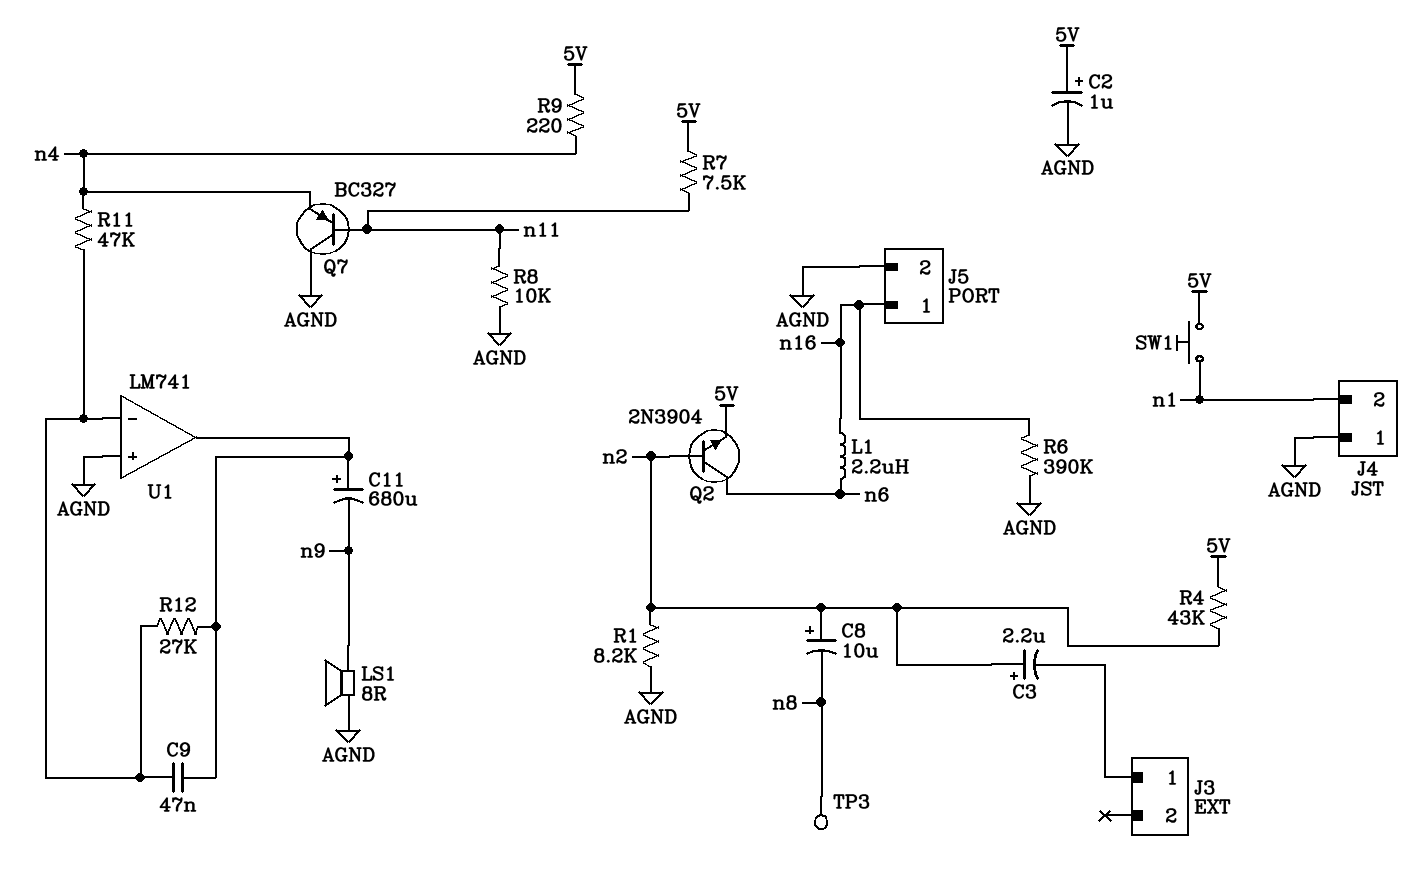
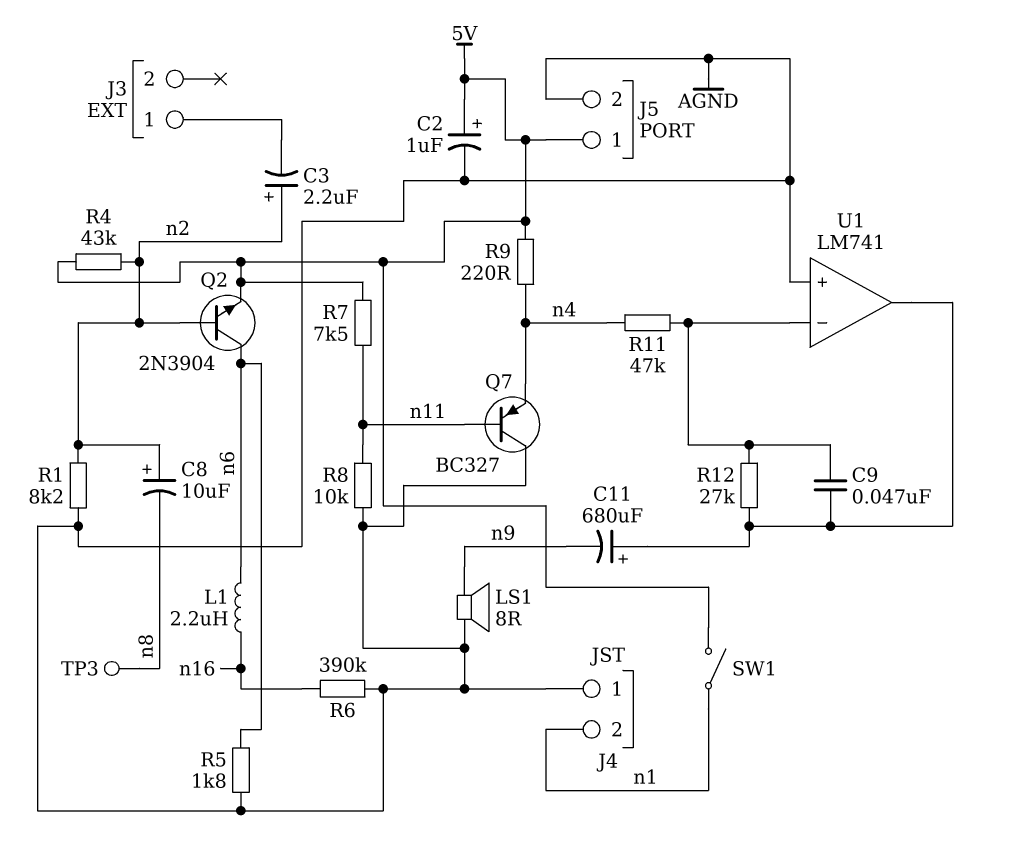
J5 pin 1: n16 -> 5V
R5: none -> 1.8k (AGND, n6)
SW1: button (5V, n1) -> switch (5V, n1)

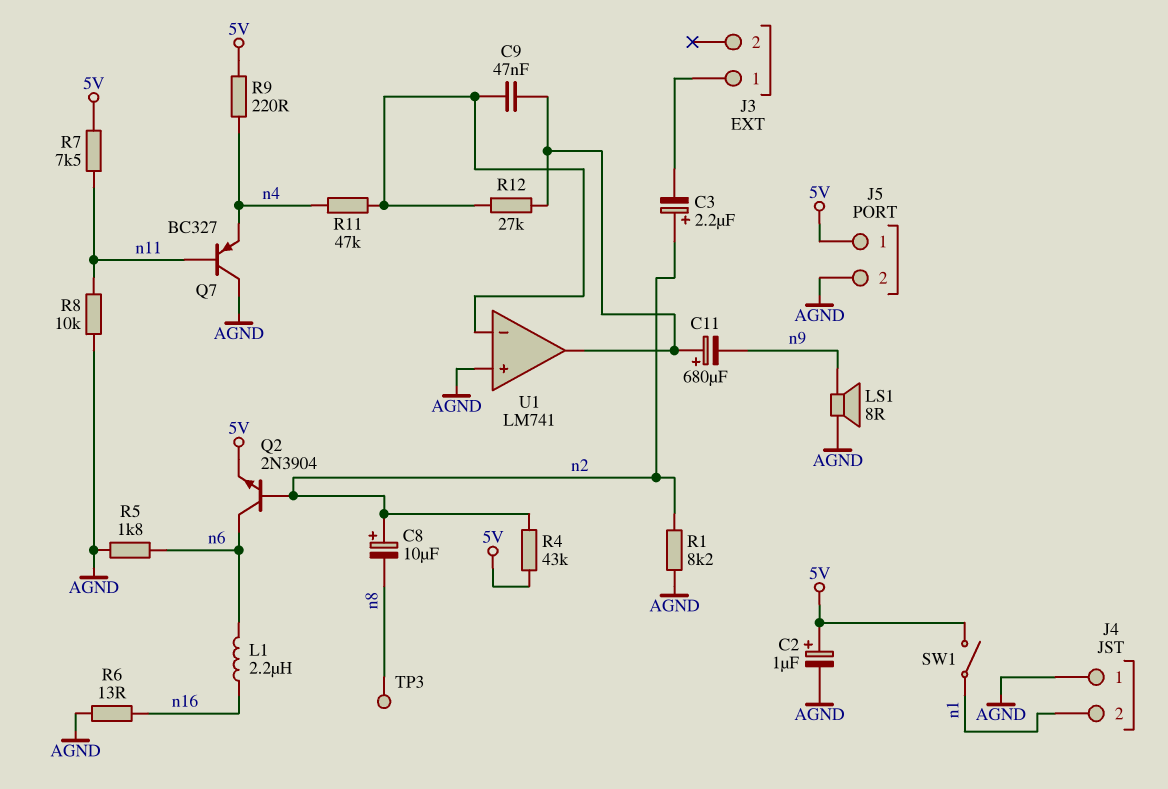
R6: 390k (AGND, n16) -> 13 (AGND, n16)

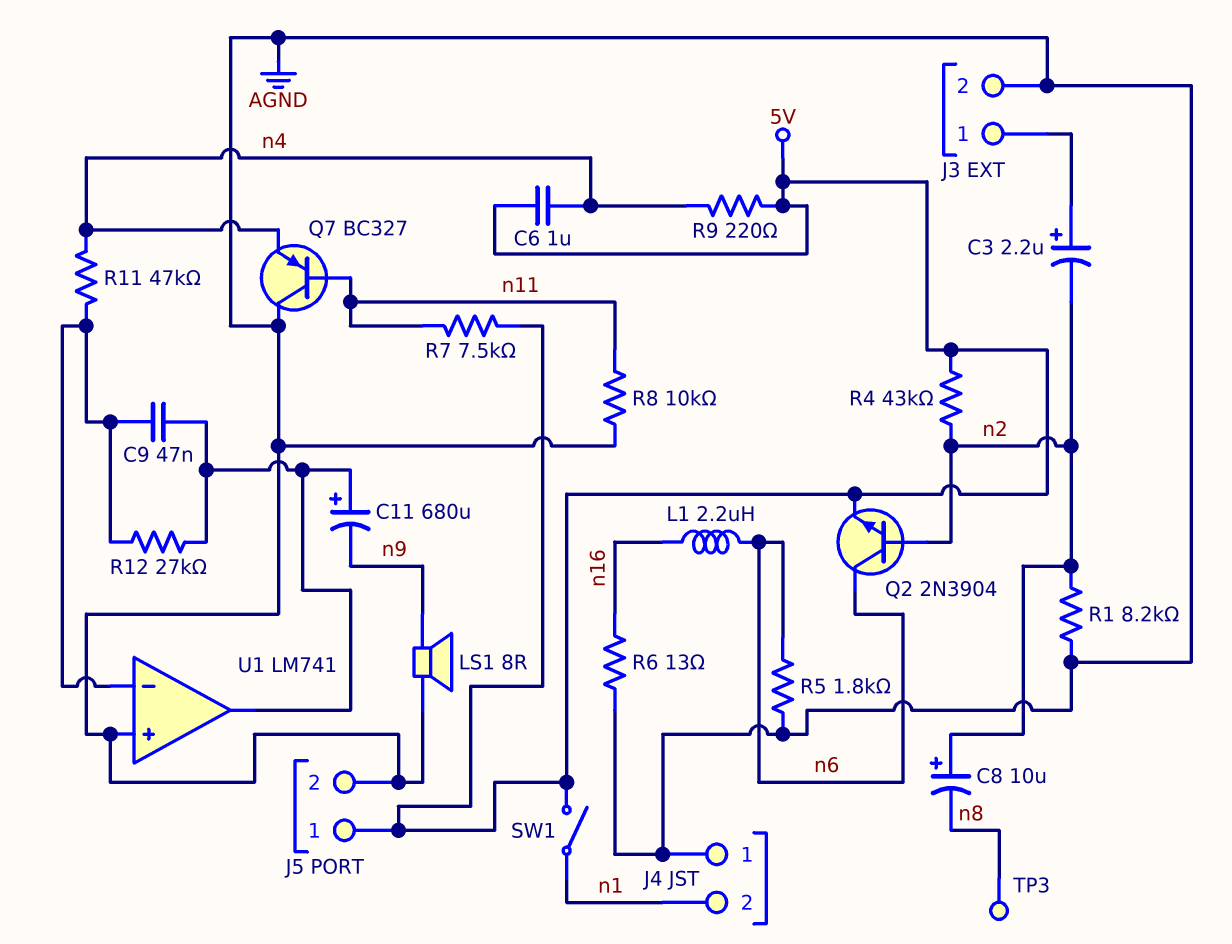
C2: 1uF (plus 5V, minus AGND) -> none
C3: 2.2uF (plus n2, minus J3/1) -> 2.2uF (plus J3/1, minus n2)
C6: none -> 1uF (5V, n4)
J3 pin 2: none -> AGND

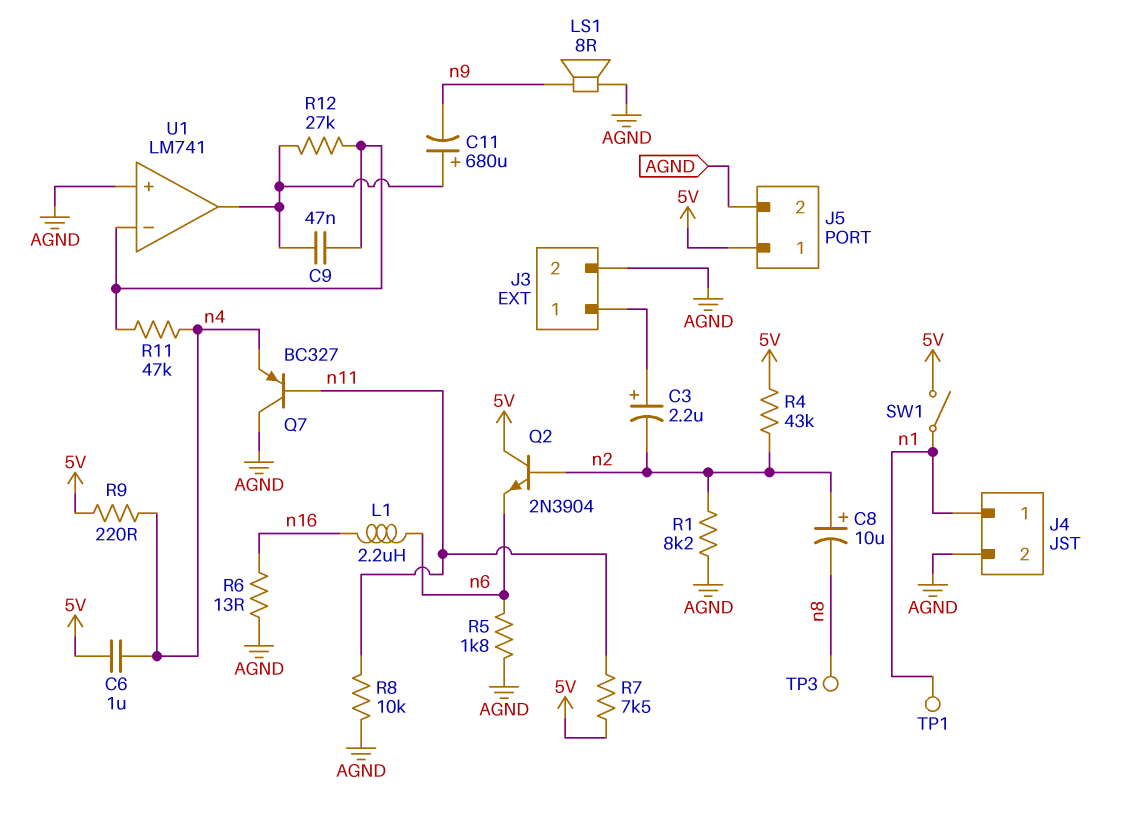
J4 pin 1: AGND -> n1
J4 pin 2: n1 -> AGND
Q2: NPN 2N3904 (B n2, C n6, E 5V) -> NPN 2N3904 (B n2, C 5V, E n6)
TP1: none -> test point (n1)

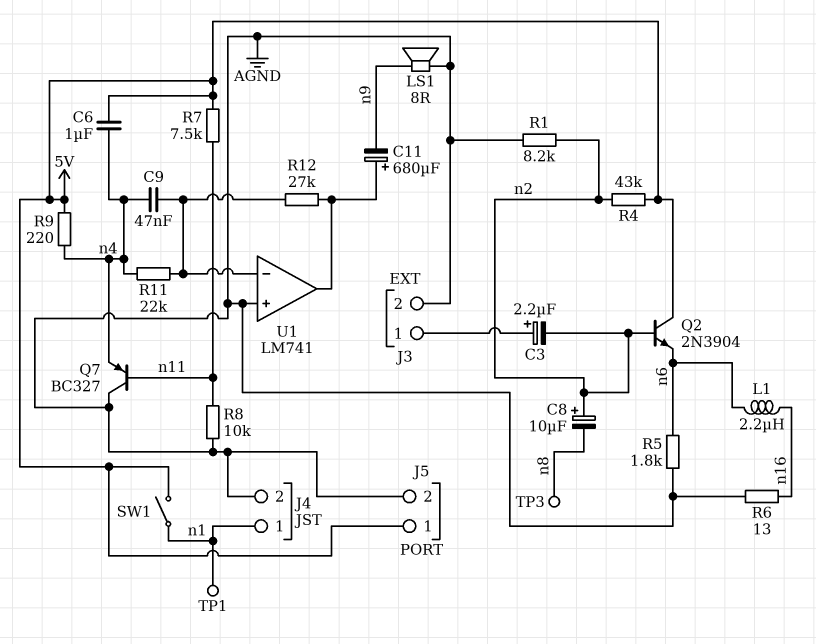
C9: 47nF (U1/in-, U1/out) -> 47nF (U1/in-, n4)
R11: 47k (U1/in-, n4) -> 22k (U1/in-, n4)

